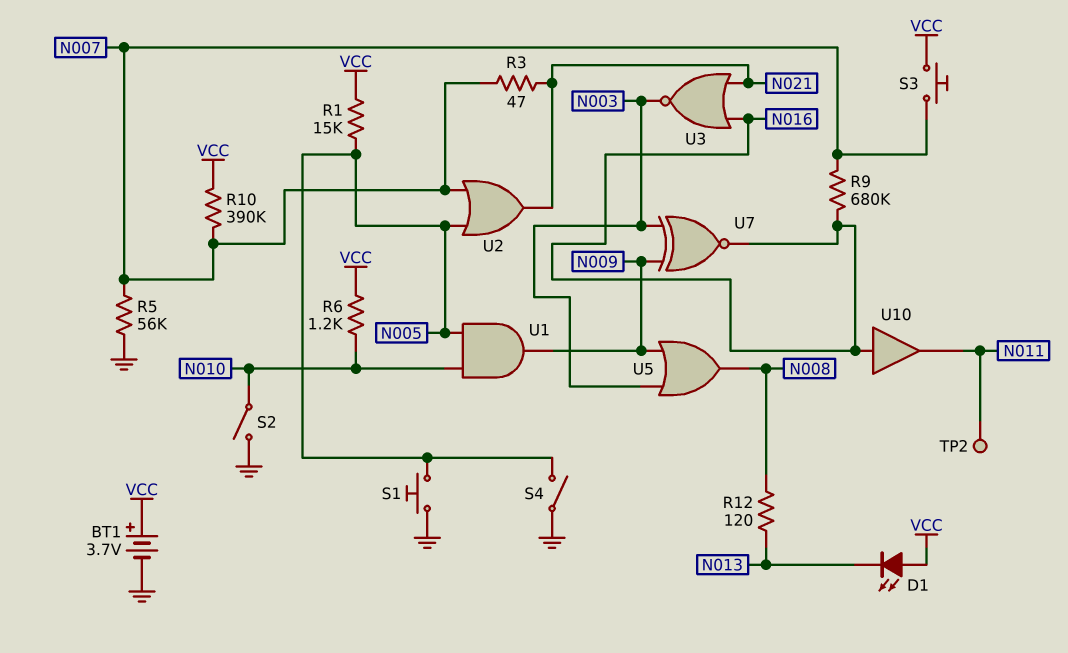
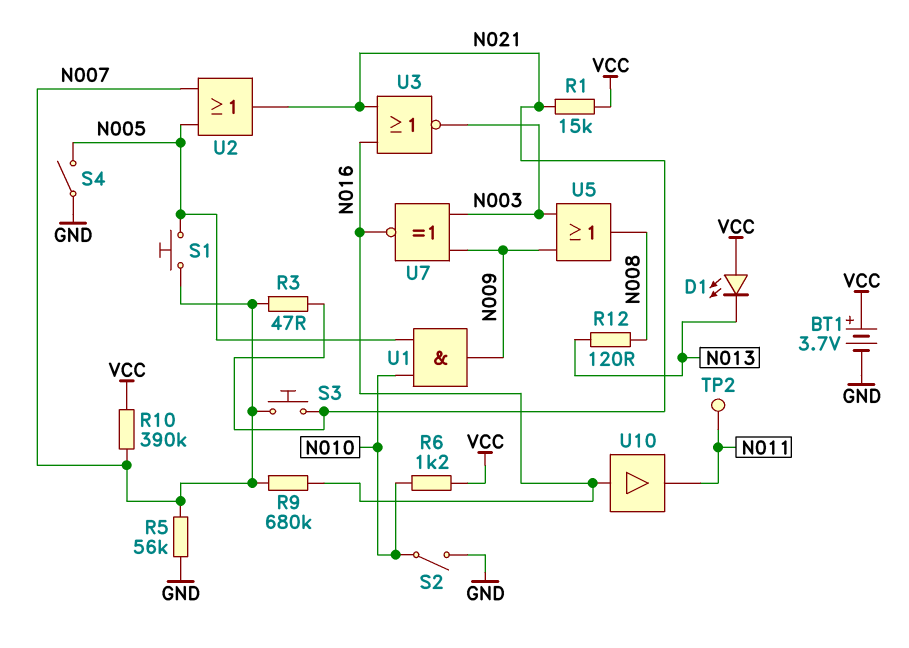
R1: 15k (N005, VCC) -> 15k (N021, VCC)
S1: button (GND, N005) -> button (N005, N007)
S3: button (N007, VCC) -> button (N007, N021)

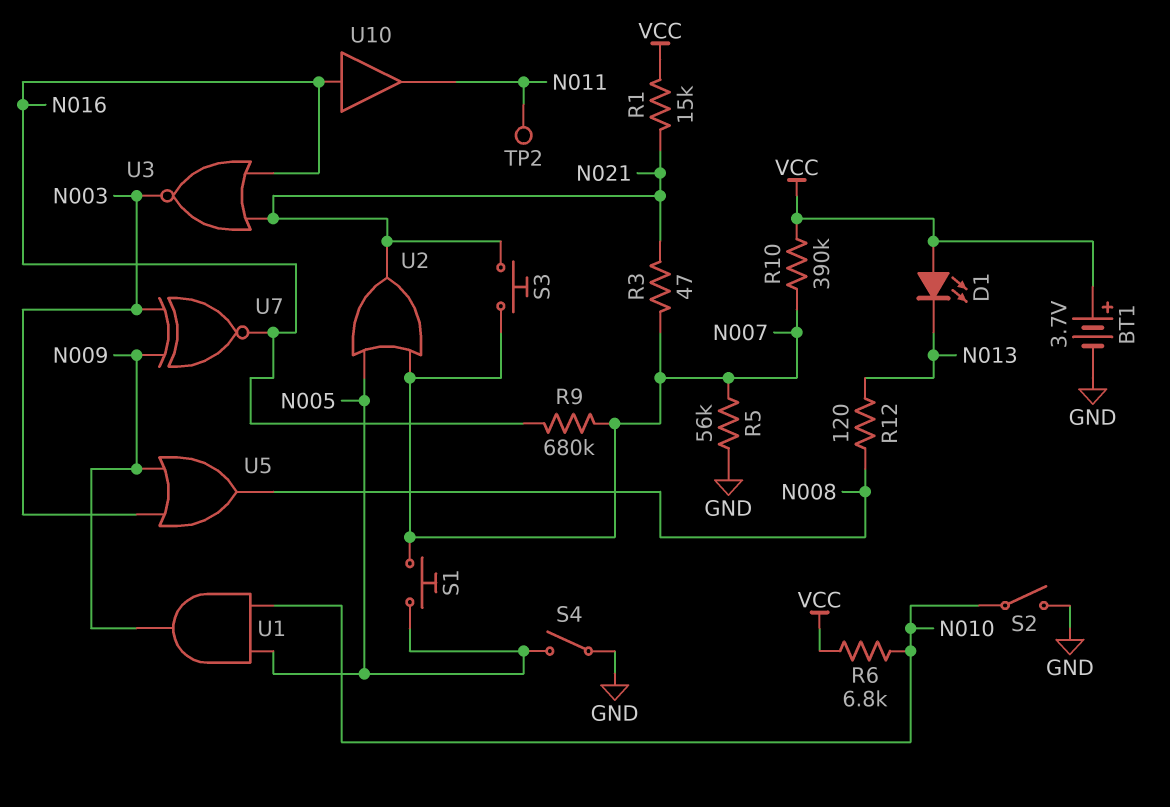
R6: 1.2k (N010, VCC) -> 6.8k (N010, VCC)

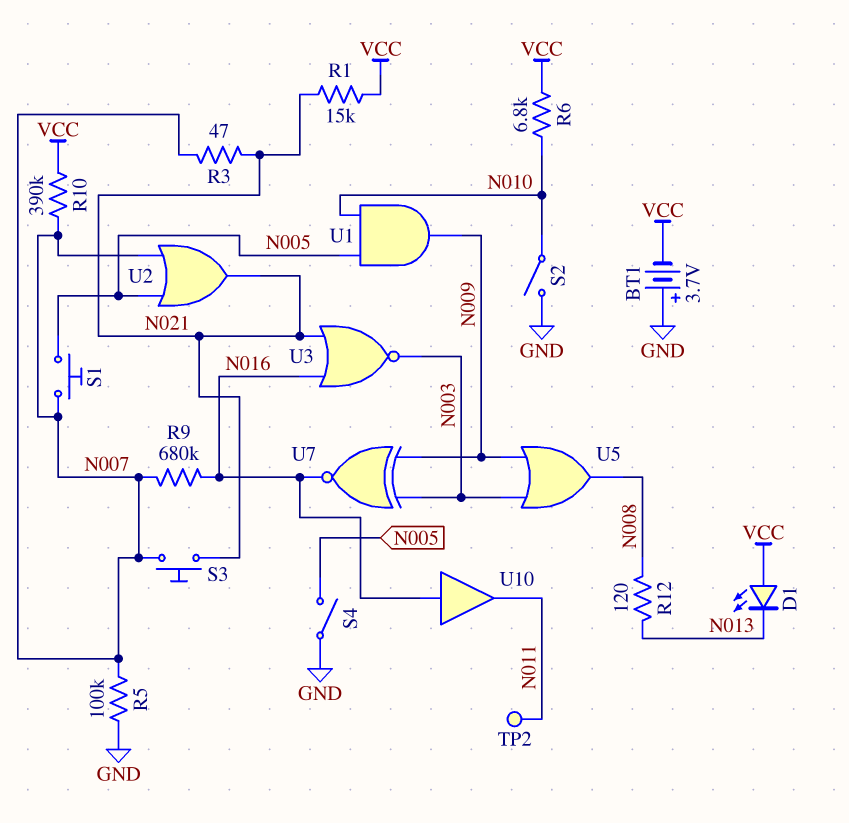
BT1: 3.7V (plus VCC, minus GND) -> 3.7V (plus GND, minus VCC)
R5: 56k (GND, N007) -> 100k (GND, N007)

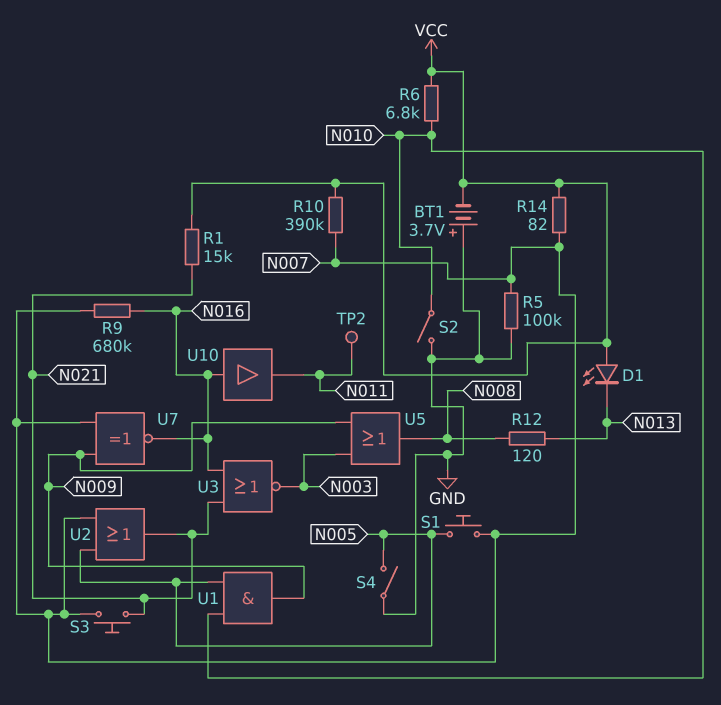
R3: 47 (N007, N021) -> none
R14: none -> 82 (N007, VCC)
U7: XNOR (in N003, in N009, out N016) -> XNOR (in N007, in N009, out N016)

